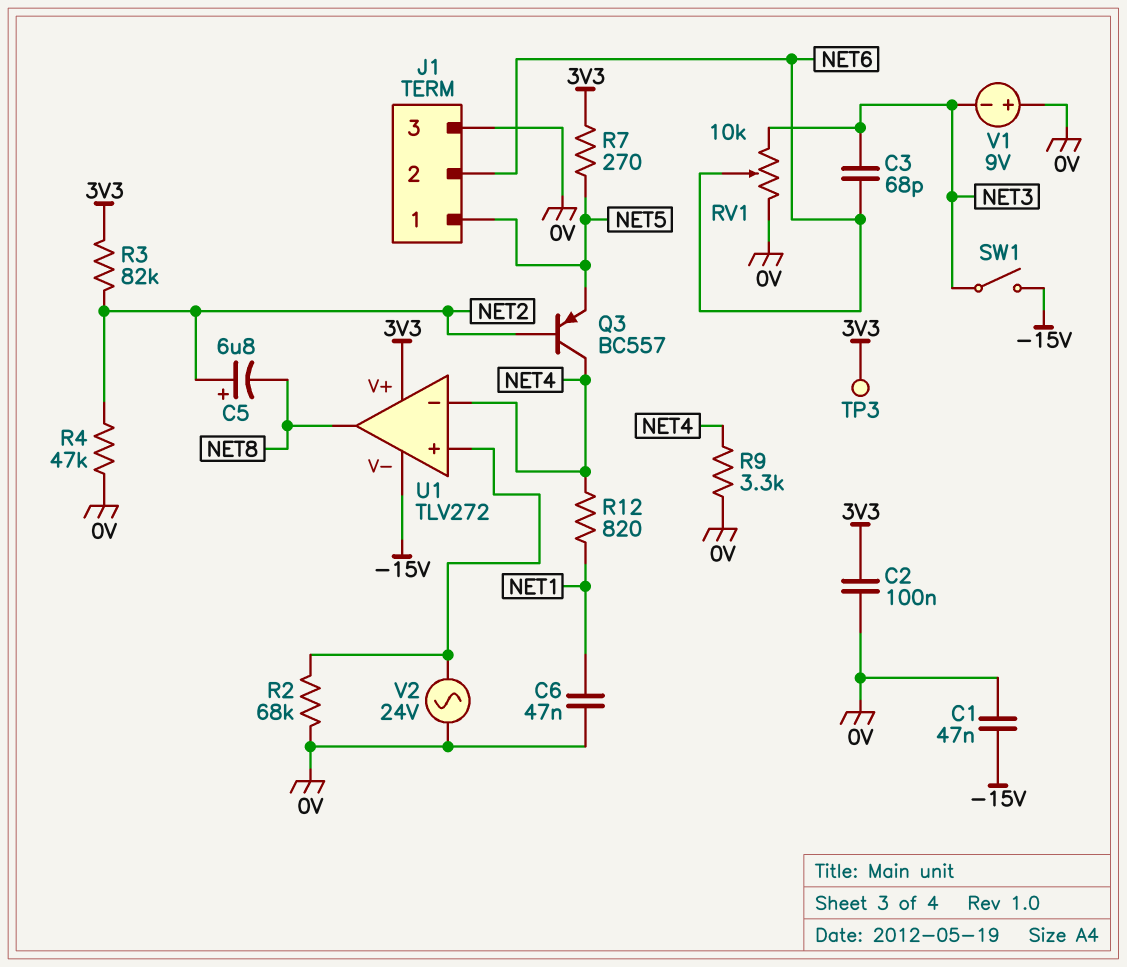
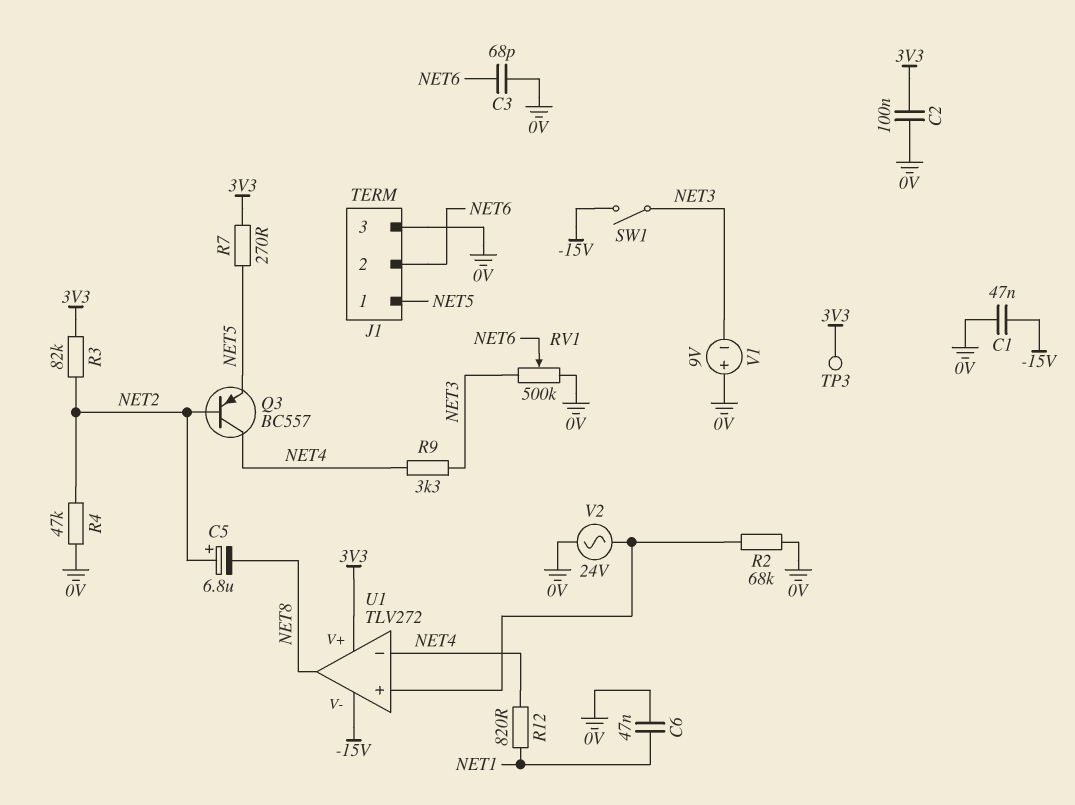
C3: 68pF (NET3, NET6) -> 68pF (0V, NET6)
R9: 3.3k (0V, NET4) -> 3.3k (NET3, NET4)
RV1: 10k (0V, NET3, wiper NET6) -> 500k (0V, NET3, wiper NET6)

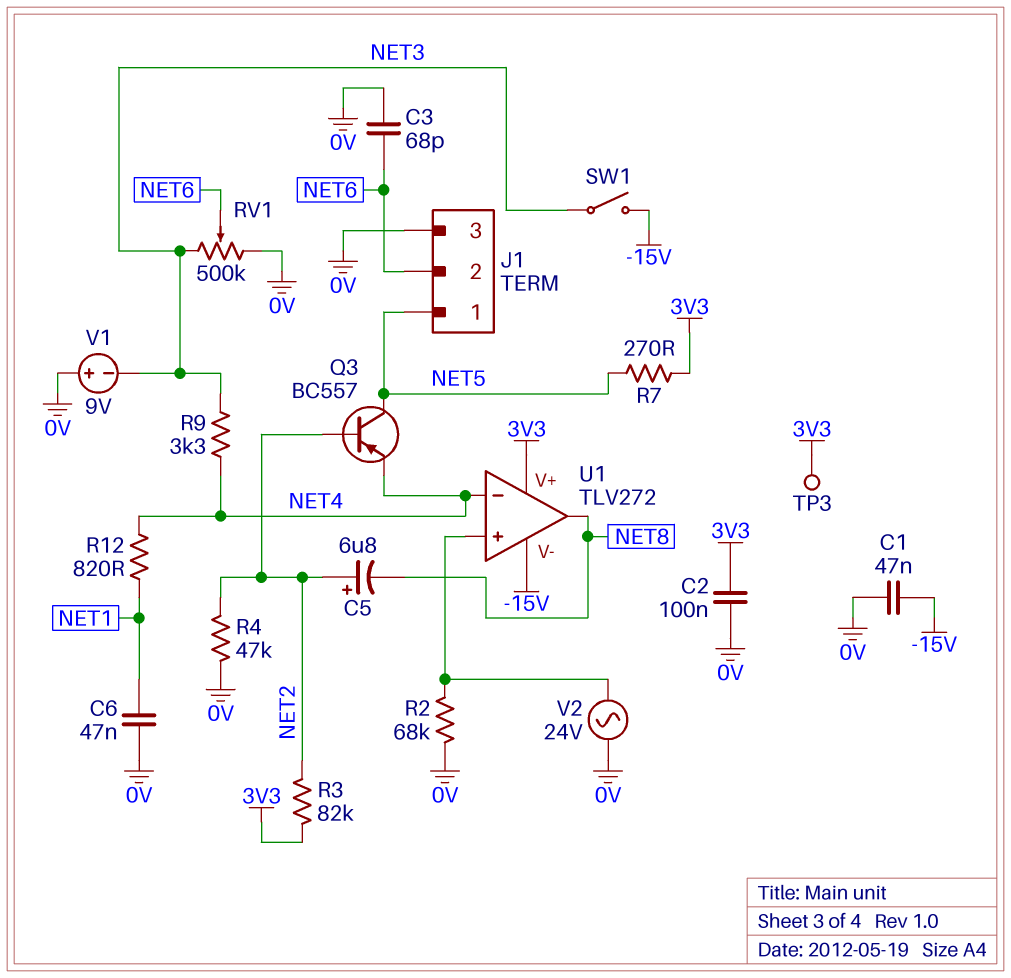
Q3: PNP BC557 (B NET2, C NET4, E NET5) -> PNP BC557 (B NET2, C NET5, E NET4)

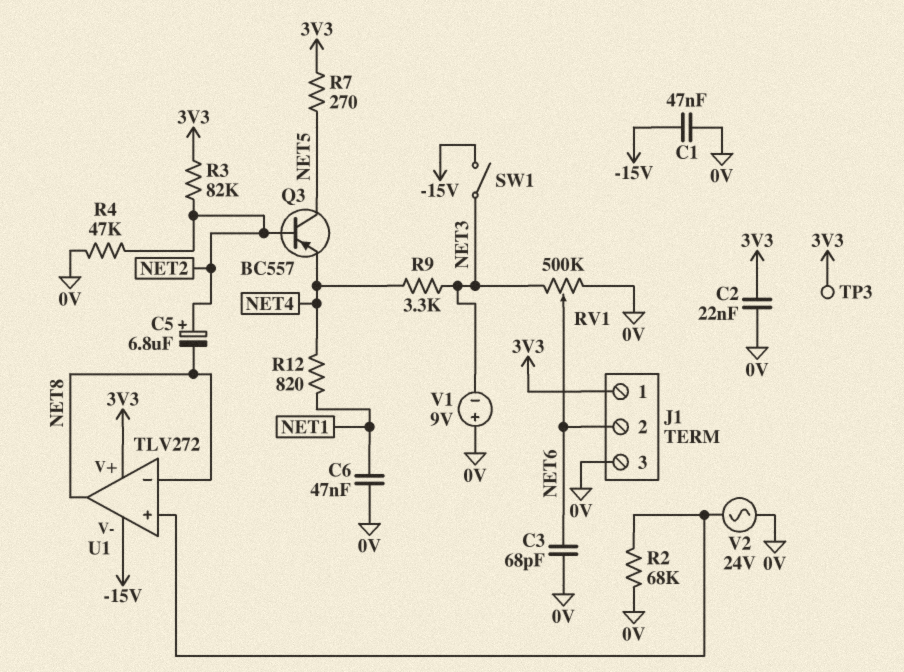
C2: 100nF (0V, 3V3) -> 22nF (0V, 3V3)
J1 pin 1: NET5 -> 3V3
U1 pin in-: NET4 -> NET8

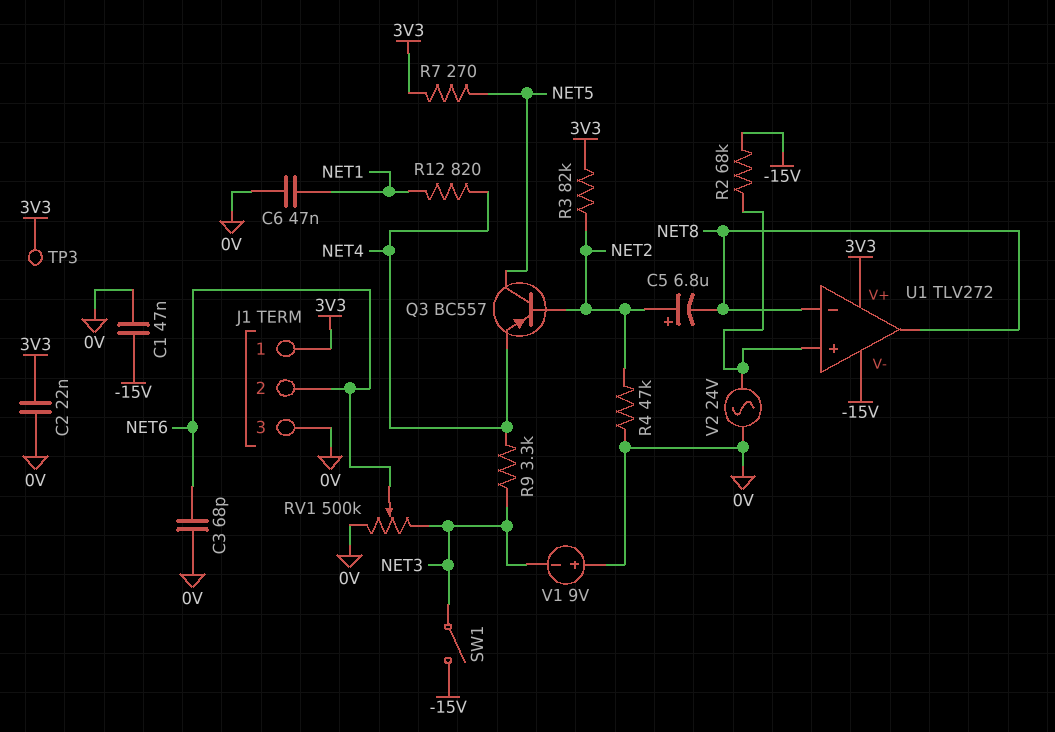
R2: 68k (0V, U1/in+) -> 68k (-15V, U1/in+)

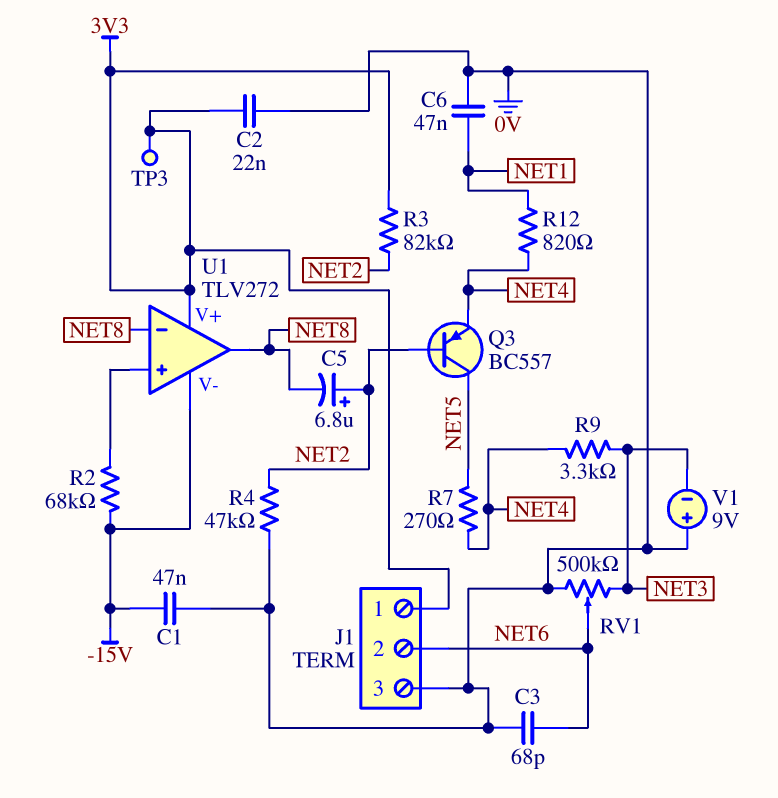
R7: 270 (3V3, NET5) -> 270 (NET4, NET5)
SW1: switch (-15V, NET3) -> none
V2: AC 24V (0V, U1/in+) -> none

